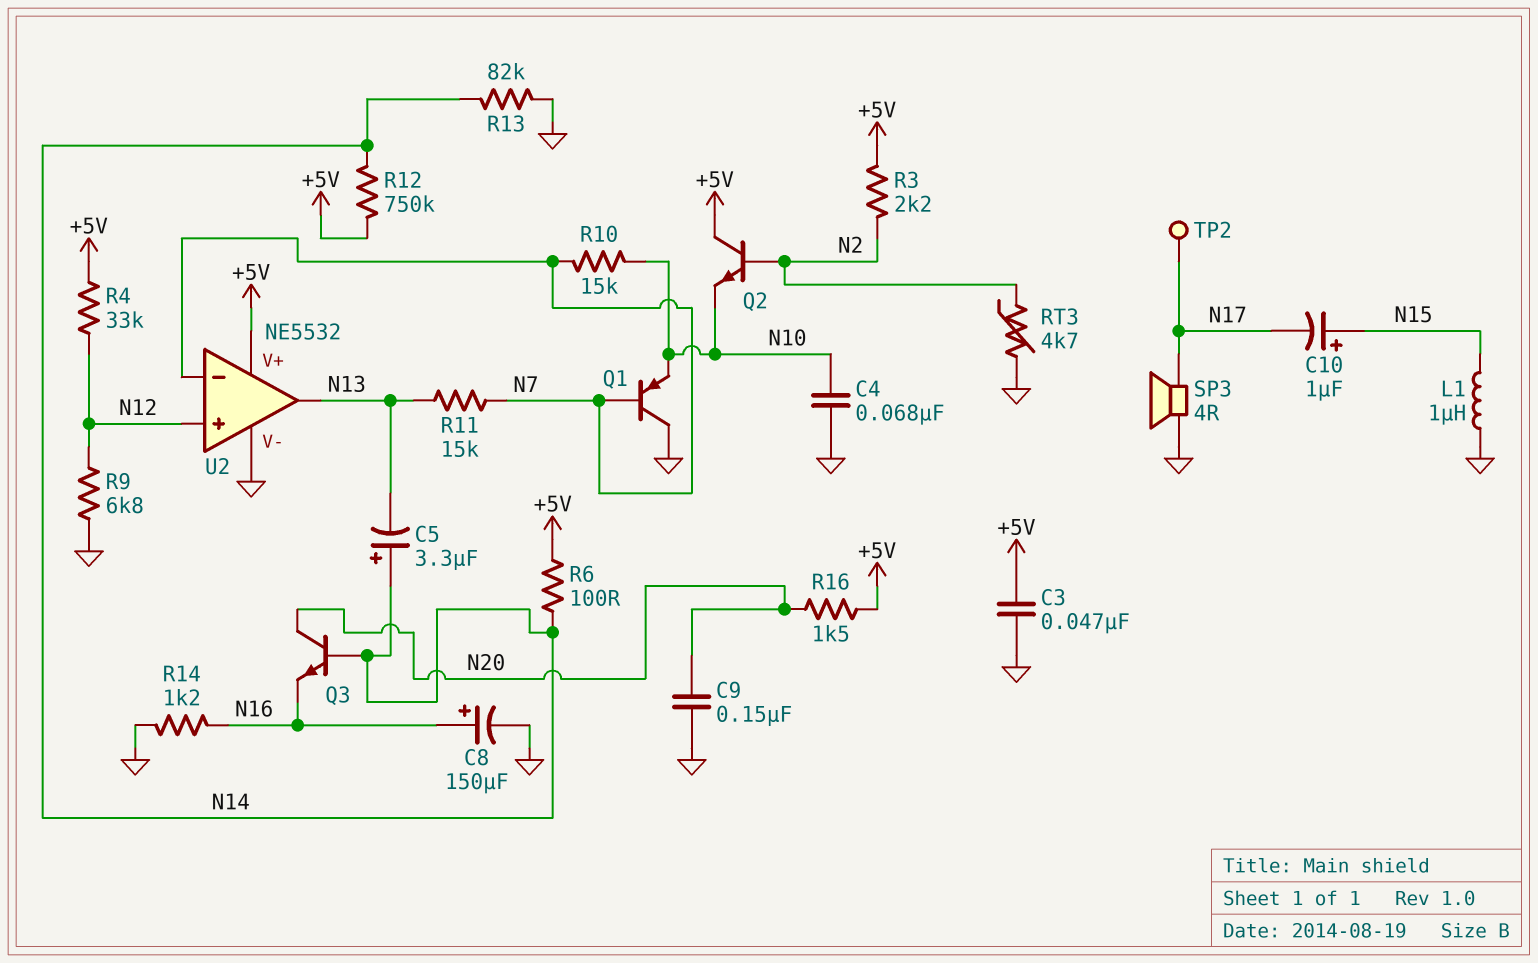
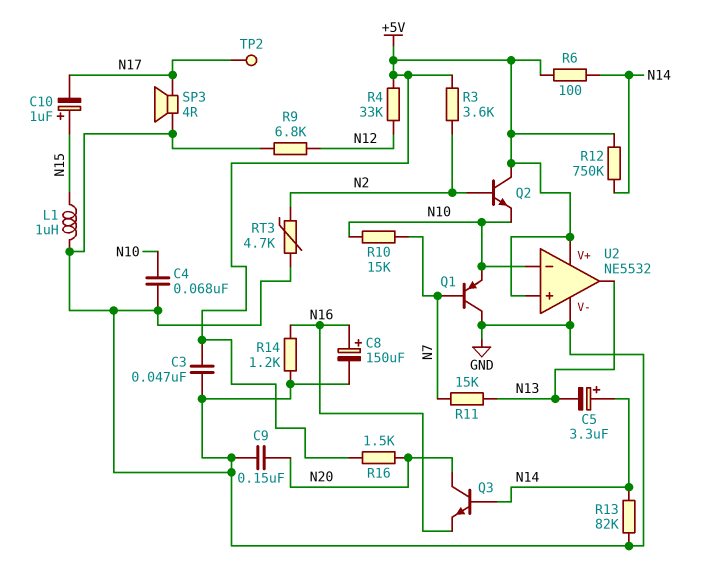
R3: 2.2k (+5V, N2) -> 3.6k (+5V, N2)
U2 pin in+: N12 -> +5V
U2 pin in-: N7 -> N10

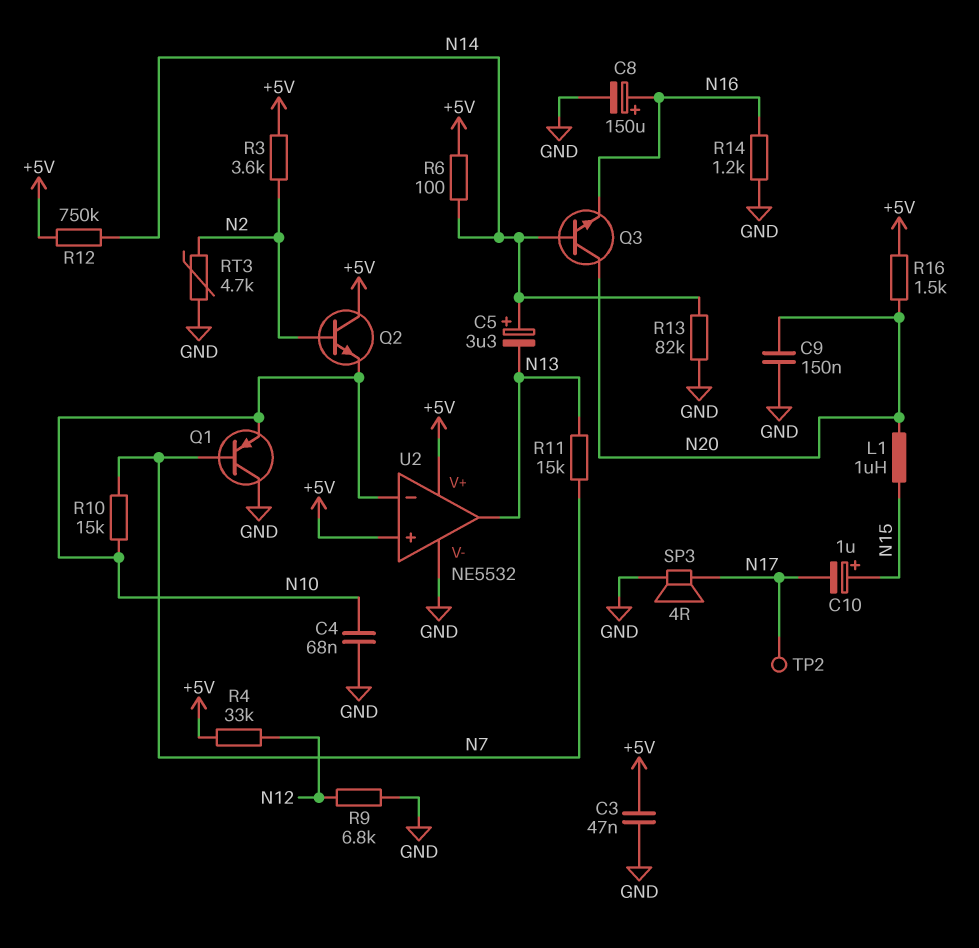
L1: 1uH (GND, N15) -> 1uH (N15, N20)

